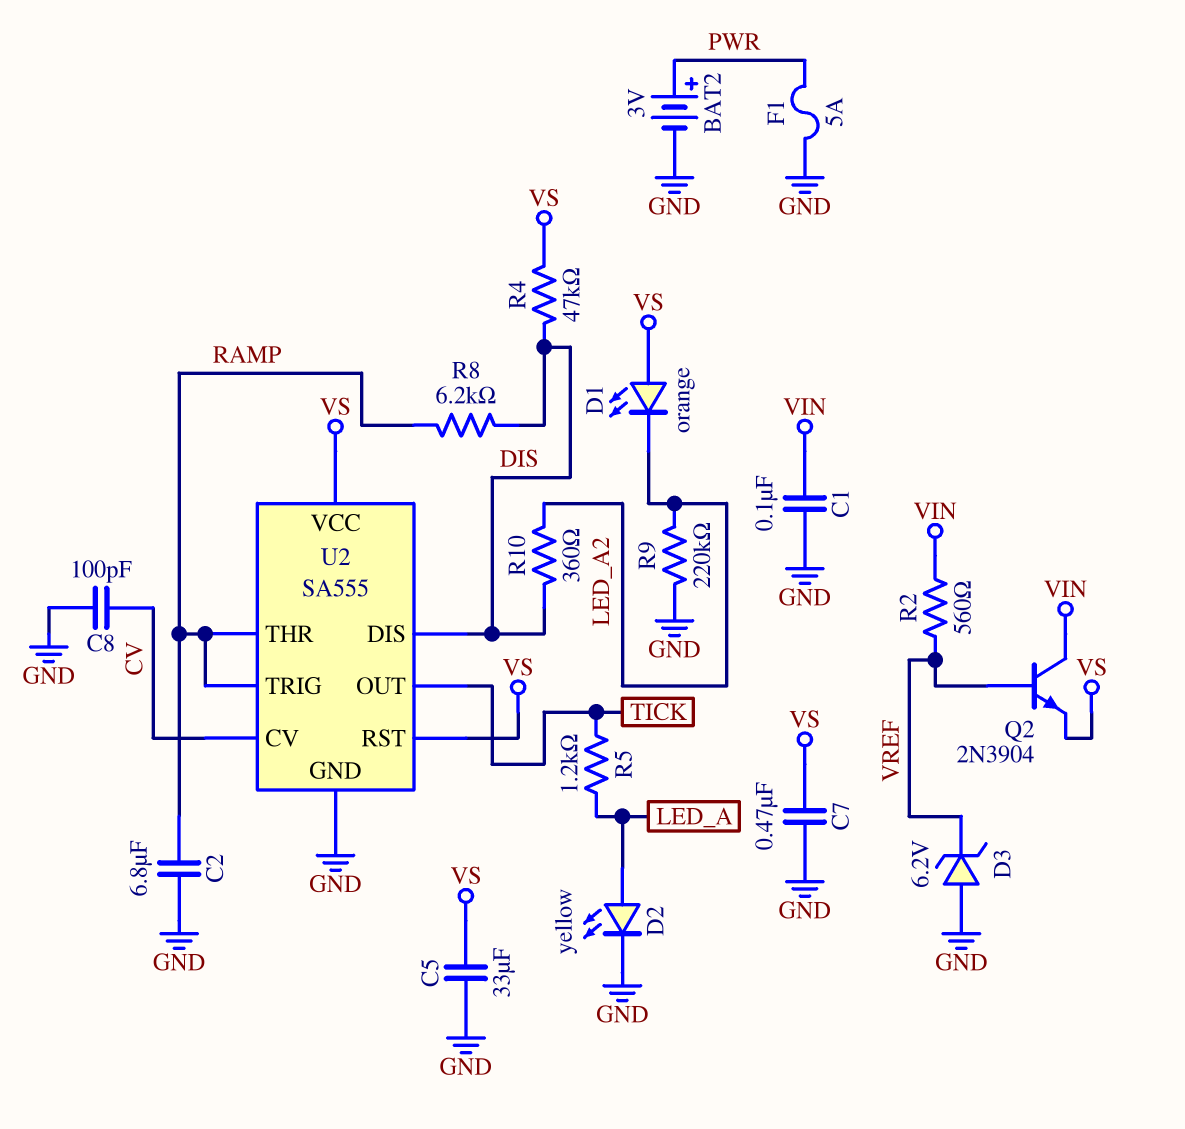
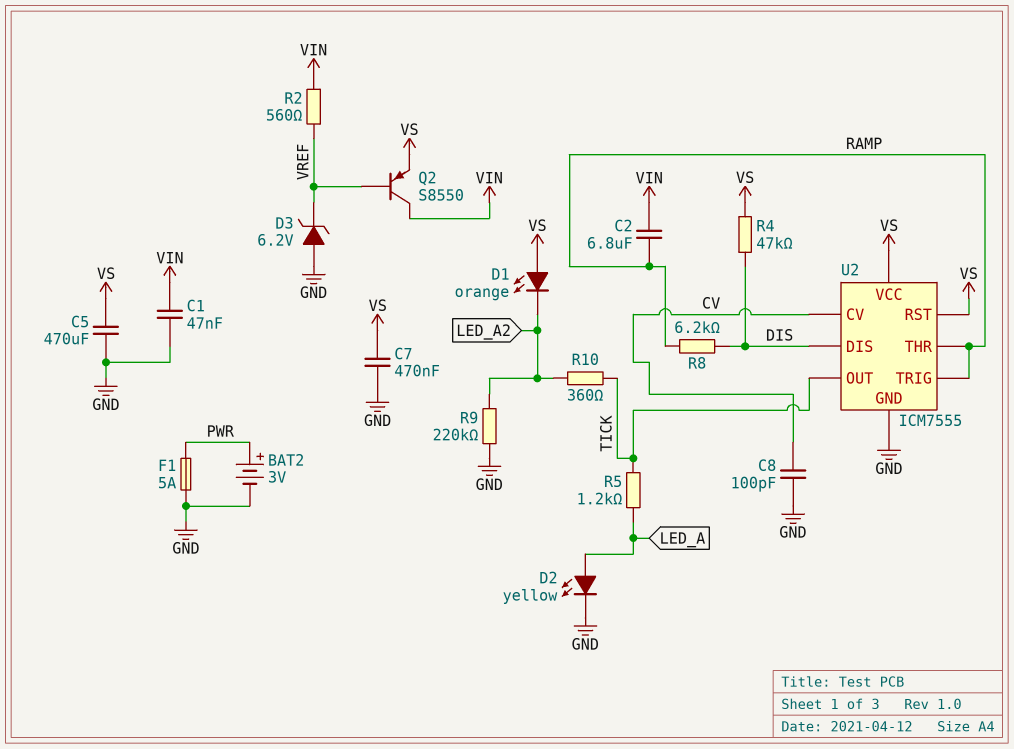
C1: 100nF (GND, VIN) -> 47nF (GND, VIN)
C2: 6.8uF (GND, RAMP) -> 6.8uF (RAMP, VIN)
C5: 33uF (GND, VS) -> 470uF (GND, VS)
Q2: NPN 2N3904 (B VREF, C VIN, E VS) -> PNP S8550 (B VREF, C VIN, E VS)
R10: 360 (DIS, LED_A2) -> 360 (LED_A2, TICK)
U2: SA555 -> ICM7555

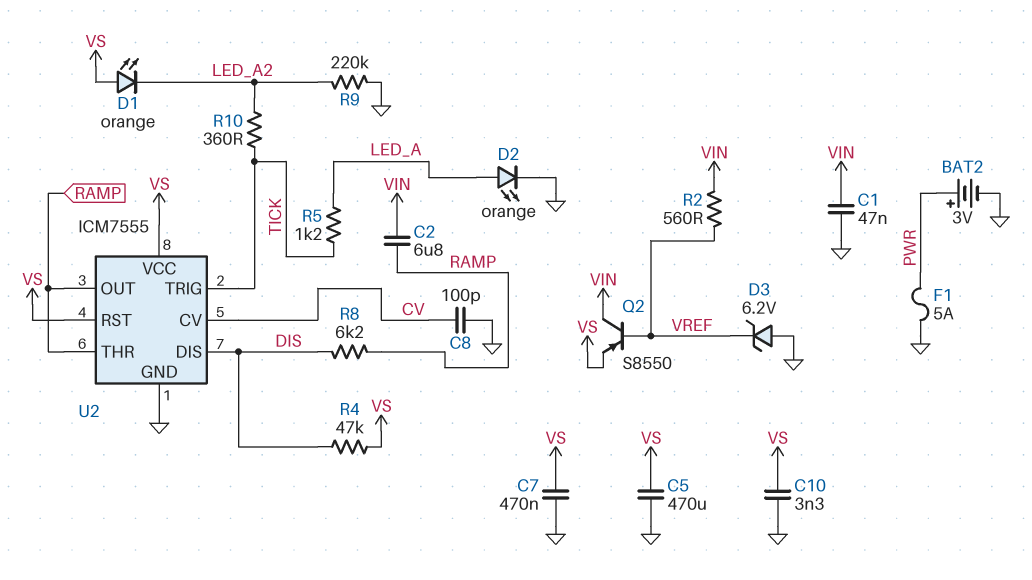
C10: none -> 3.3nF (GND, VS)
D2: LED yellow (A LED_A, K GND) -> LED orange (A LED_A, K GND)
U2 pin OUT: TICK -> RAMP
U2 pin TRIG: RAMP -> TICK

